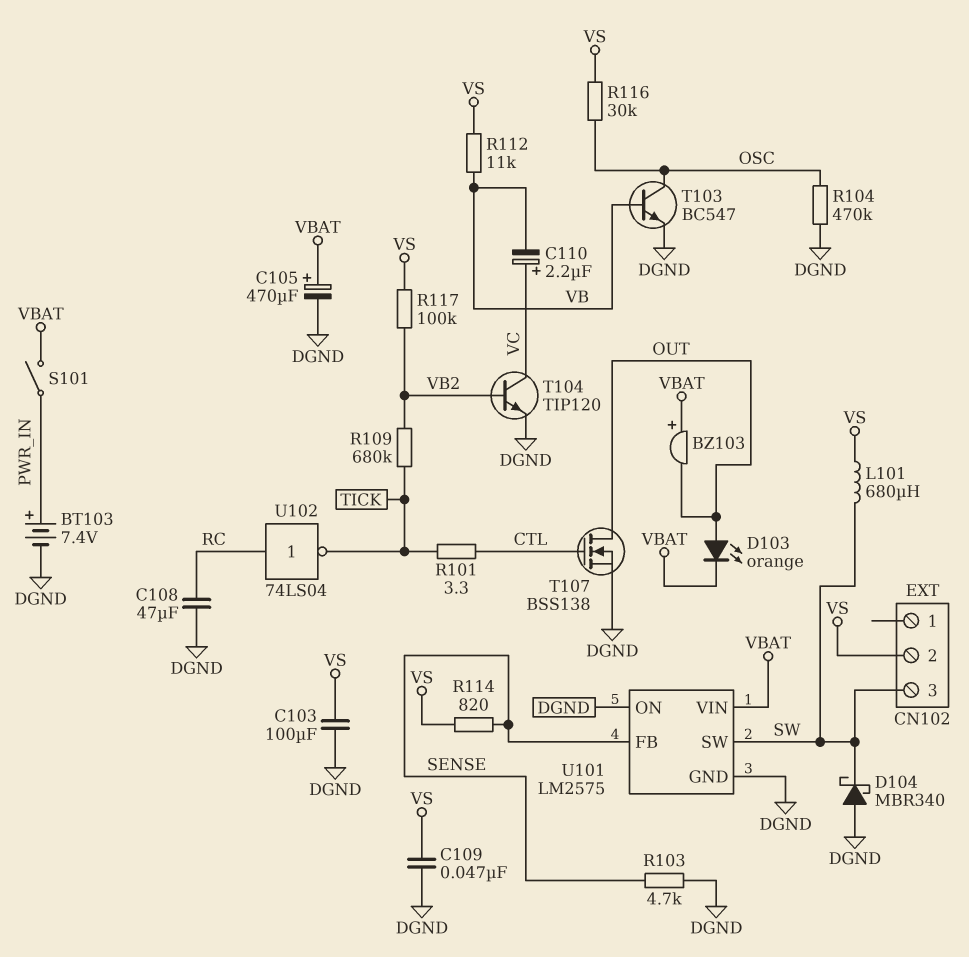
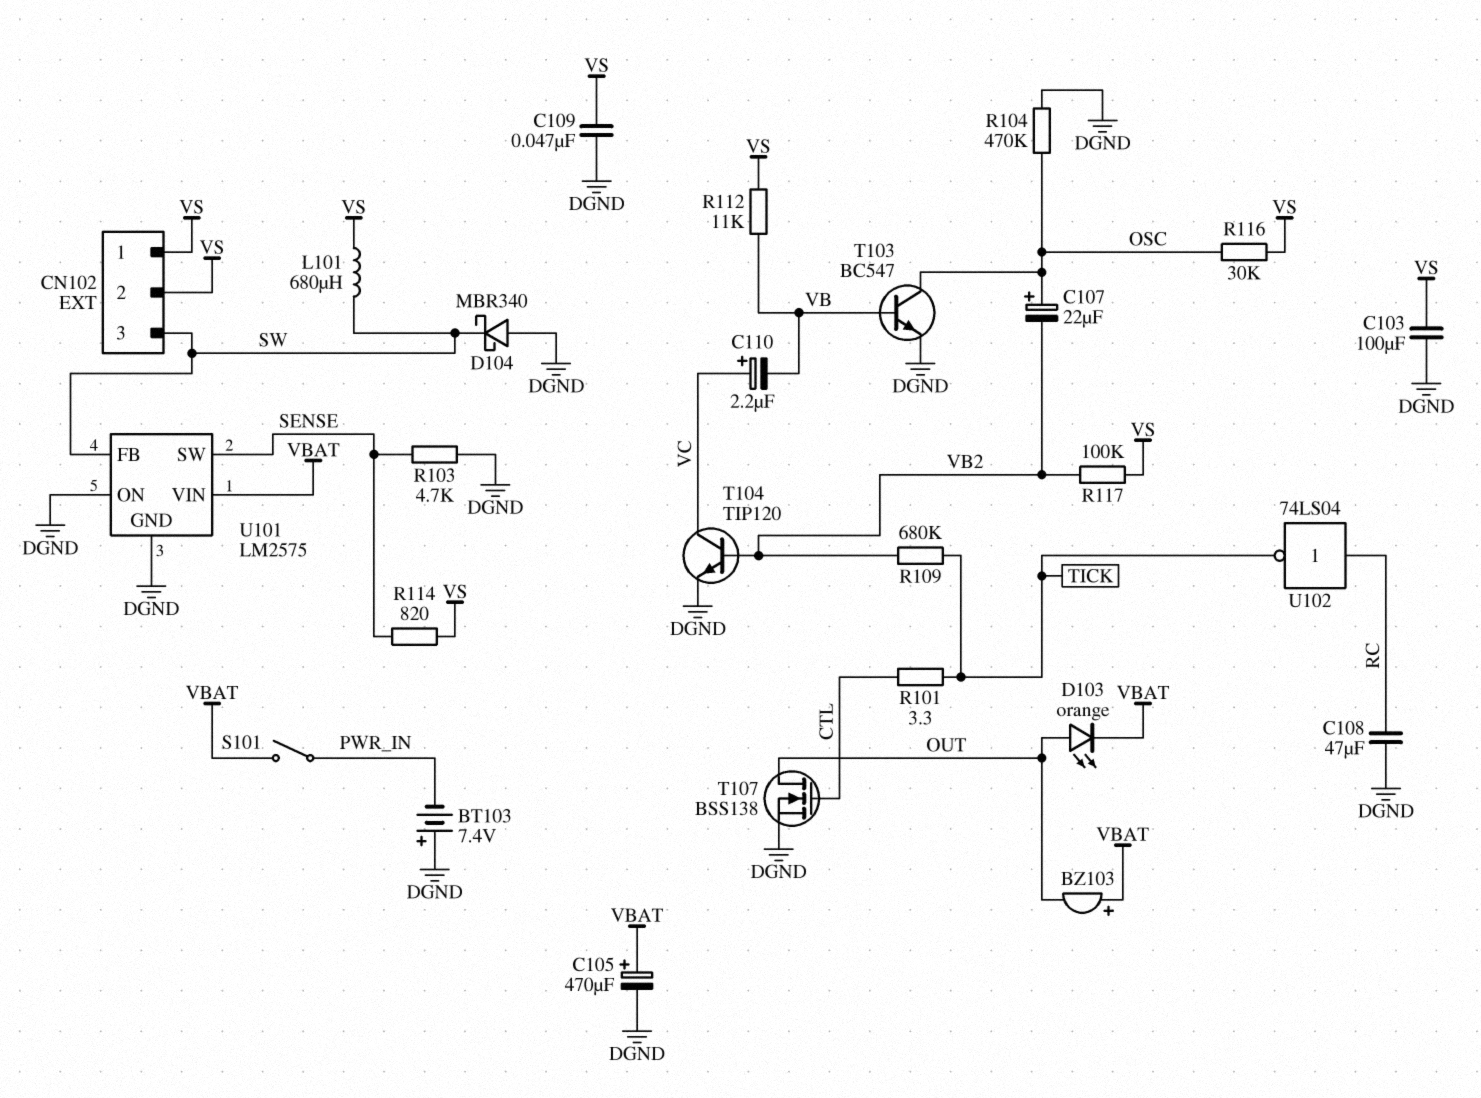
BT103: 7.4V (plus PWR_IN, minus DGND) -> 7.4V (plus DGND, minus PWR_IN)
C107: none -> 22uF (plus OSC, minus VB2)
CN102 pin 1: none -> VS
U101 pin FB: SENSE -> SW
U101 pin SW: SW -> SENSE

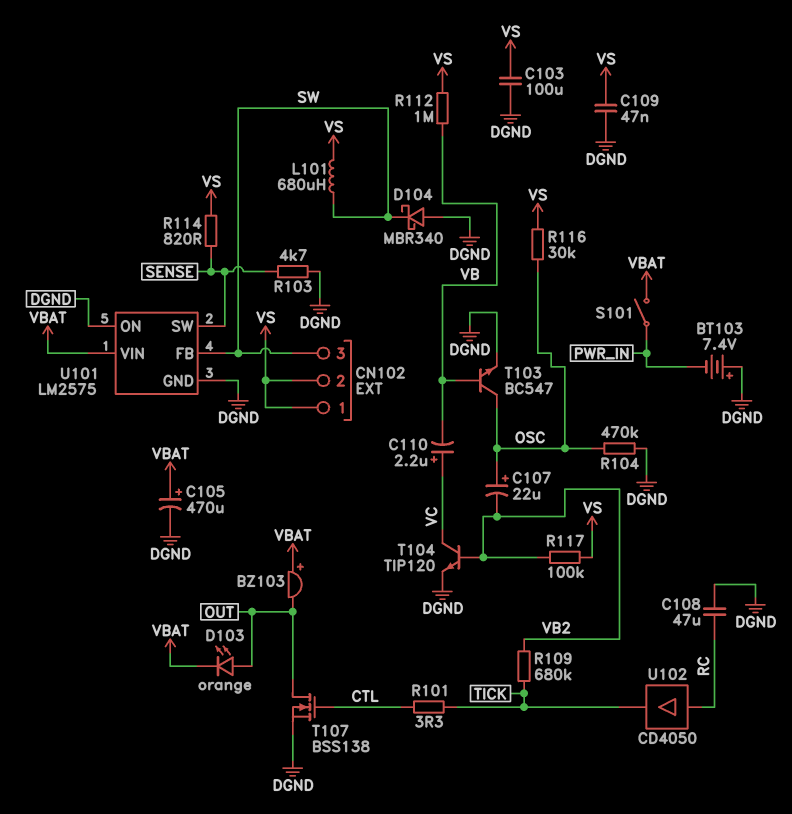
R112: 11k (VB, VS) -> 1M (VB, VS)
U102: NOT 74LS04 (in RC, out TICK) -> buffer CD4050 (in RC, out TICK)

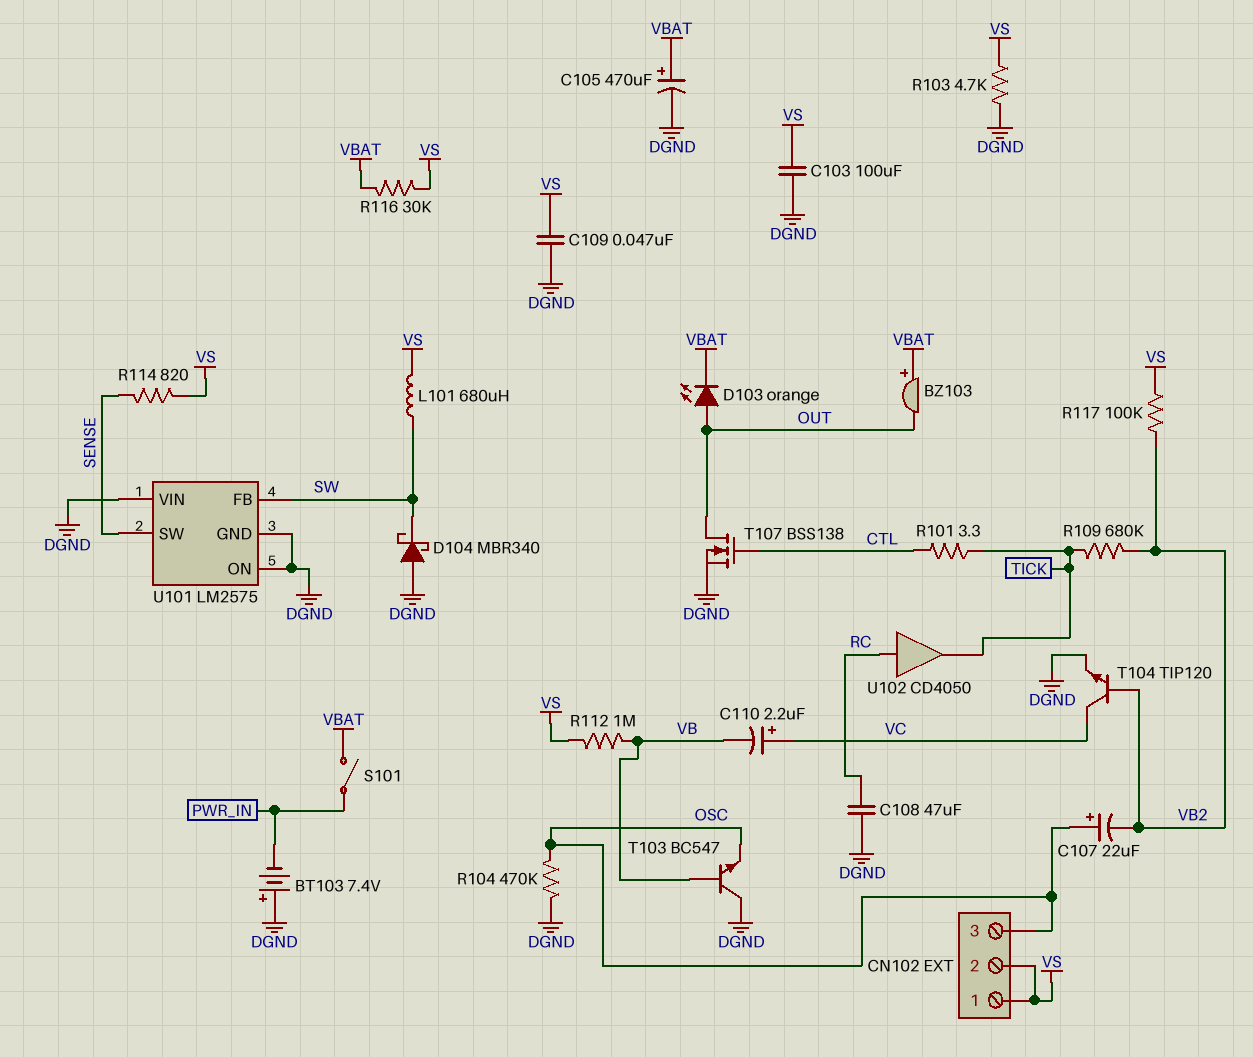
CN102 pin 3: SW -> OSC
R103: 4.7k (DGND, SENSE) -> 4.7k (DGND, VS)
R116: 30k (OSC, VS) -> 30k (VBAT, VS)
T103: NPN BC547 (B VB, C OSC, E DGND) -> NPN BC547 (B VB, C DGND, E OSC)
U101 pin VIN: VBAT -> DGND

